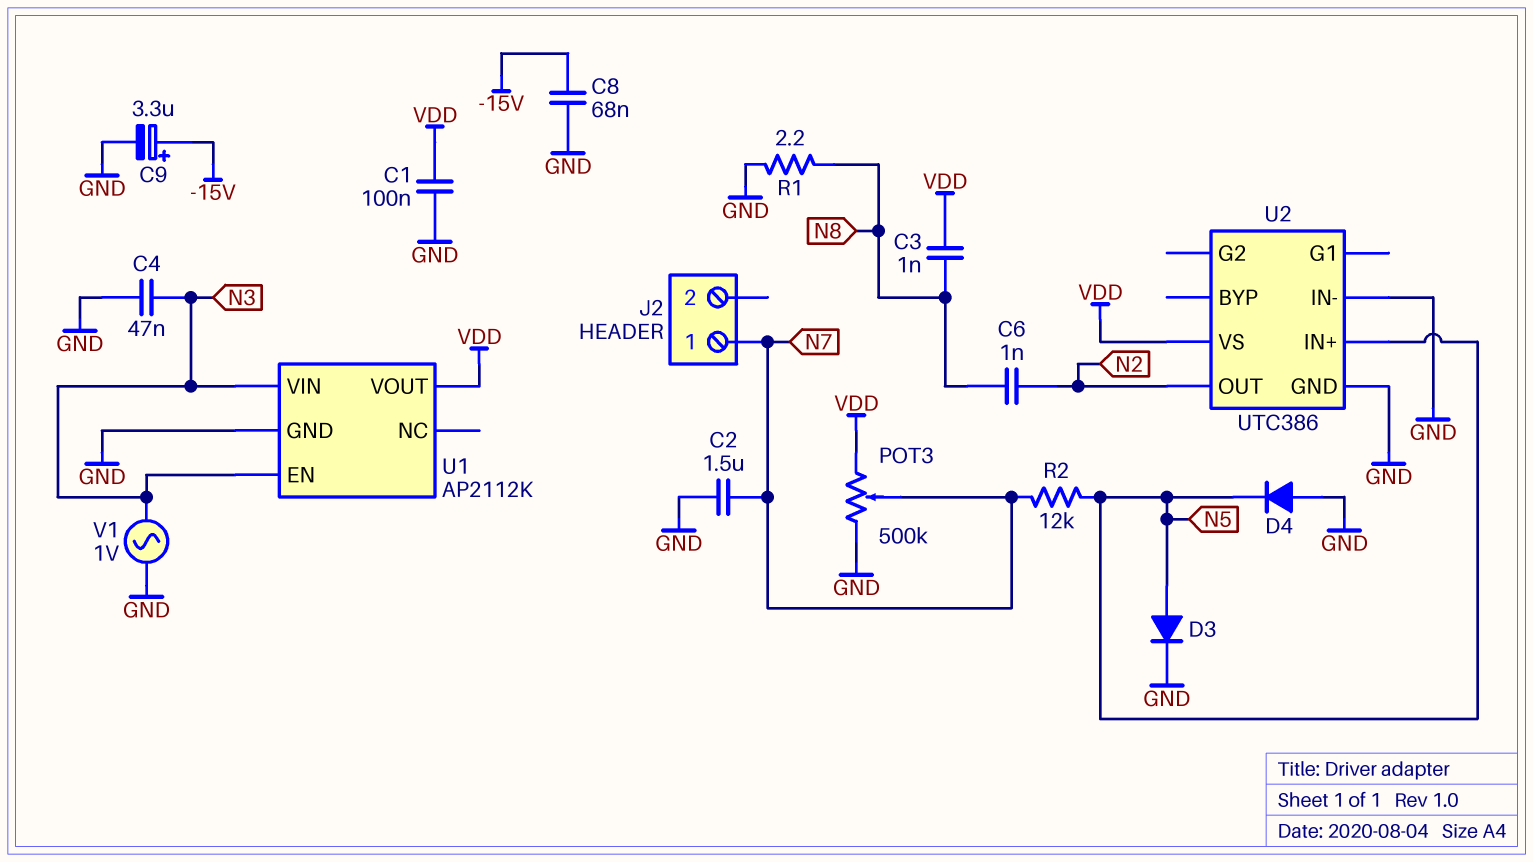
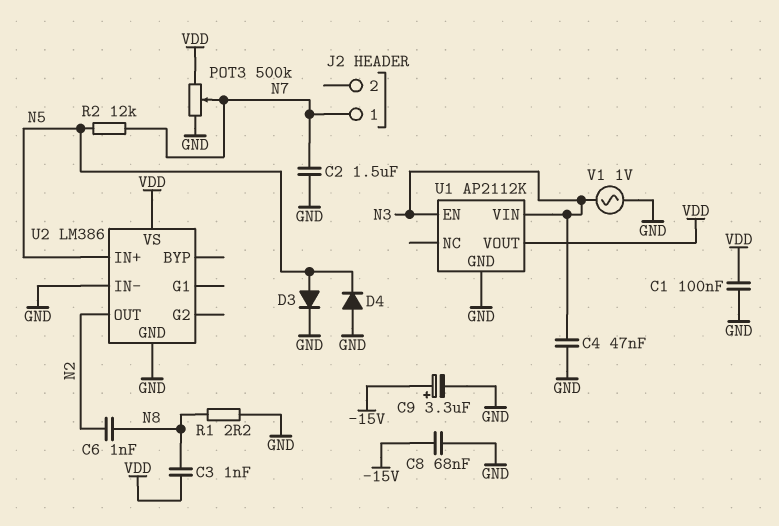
U2: UTC386 -> LM386

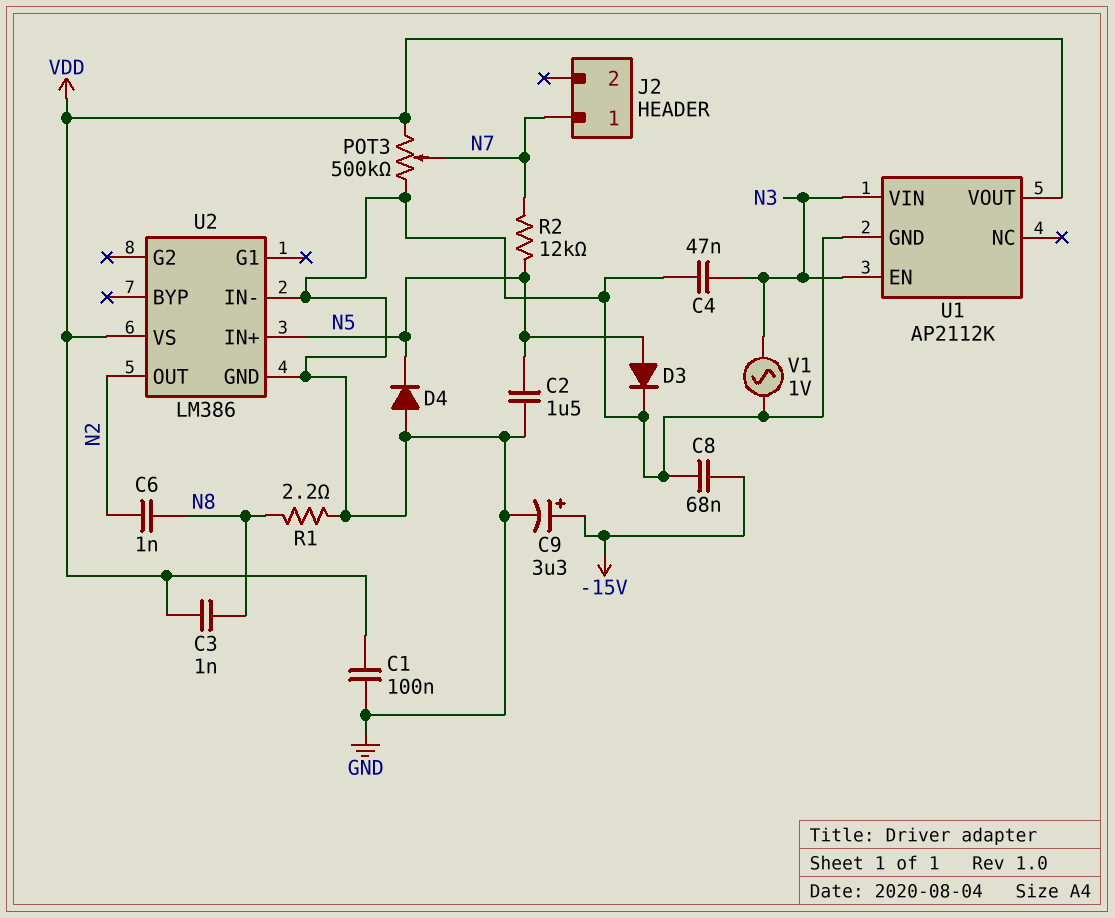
C2: 1.5uF (GND, N7) -> 1.5uF (GND, N5)

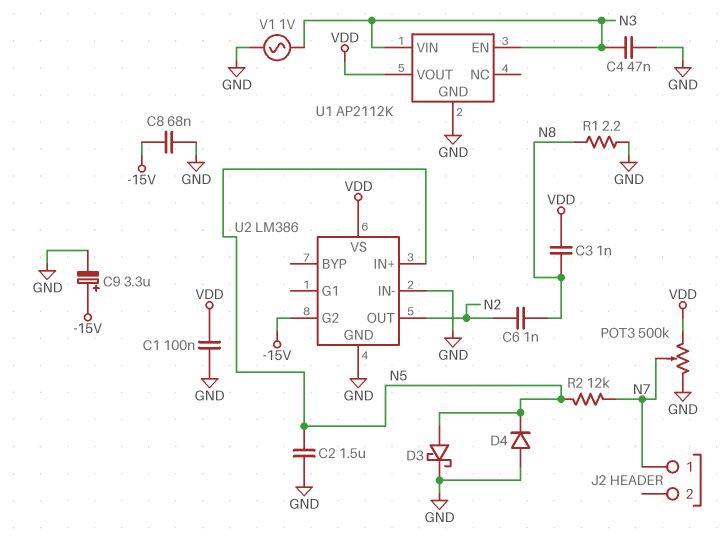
D3: diode (A N5, K GND) -> schottky (A N5, K GND)
U2 pin G2: none -> -15V

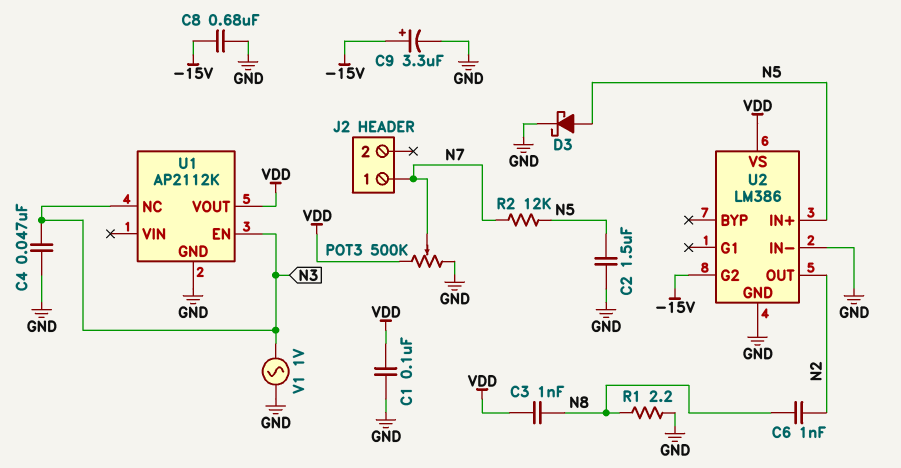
C8: 68nF (-15V, GND) -> 680nF (-15V, GND)
D4: diode (A GND, K N5) -> none
U1 pin NC: none -> N3
U1 pin VIN: N3 -> none

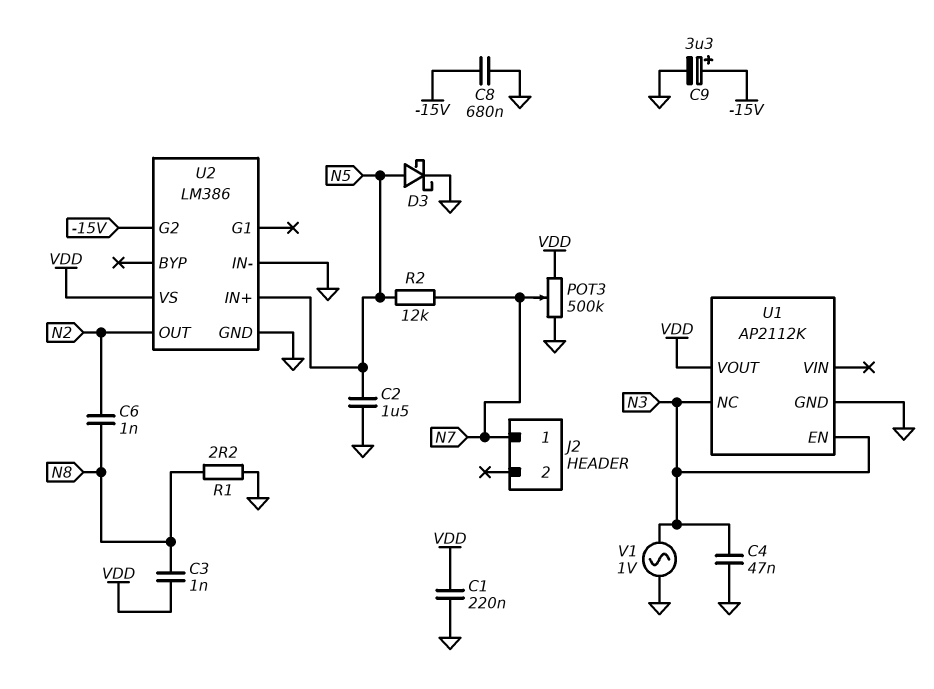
C1: 100nF (GND, VDD) -> 220nF (GND, VDD)

